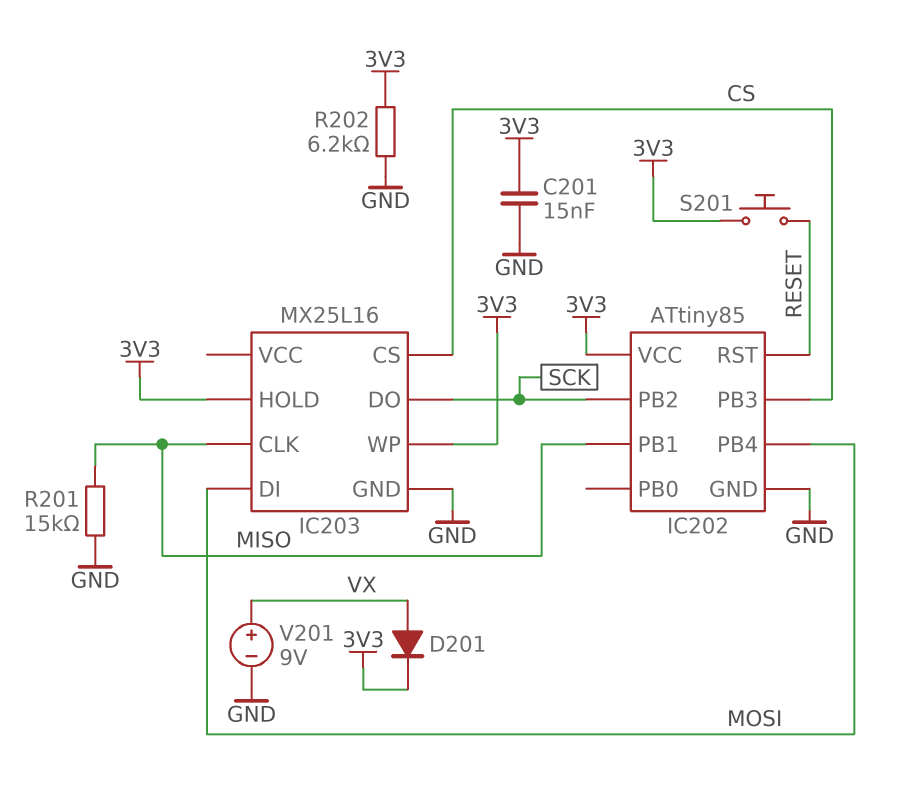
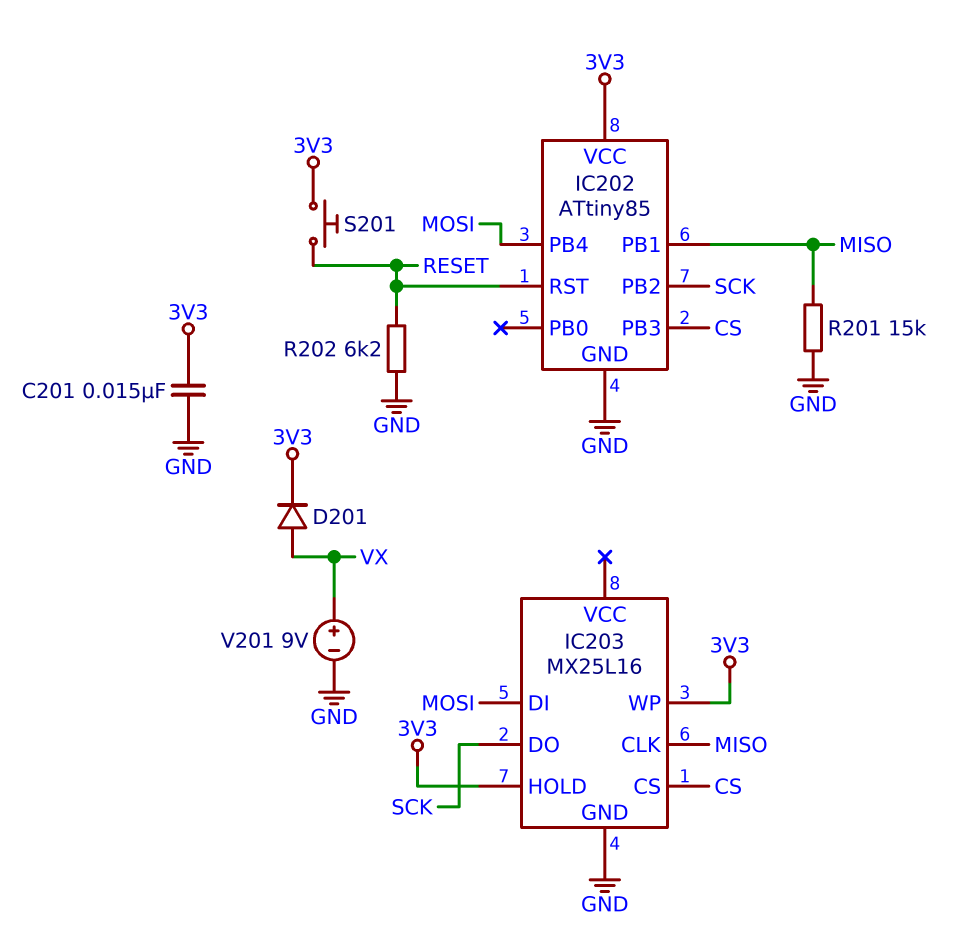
R202: 6.2k (3V3, GND) -> 6.2k (GND, RESET)

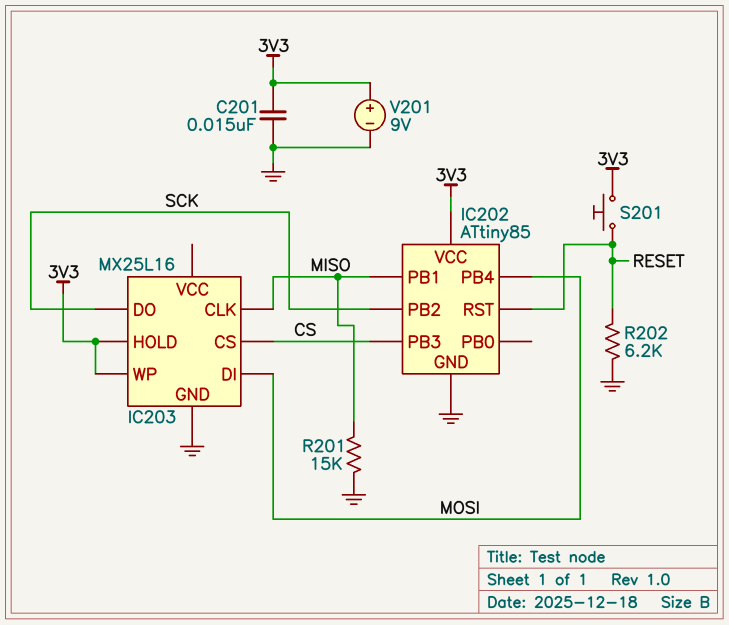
D201: diode (A VX, K 3V3) -> none
V201: 9V (plus VX, minus GND) -> 9V (plus 3V3, minus GND)

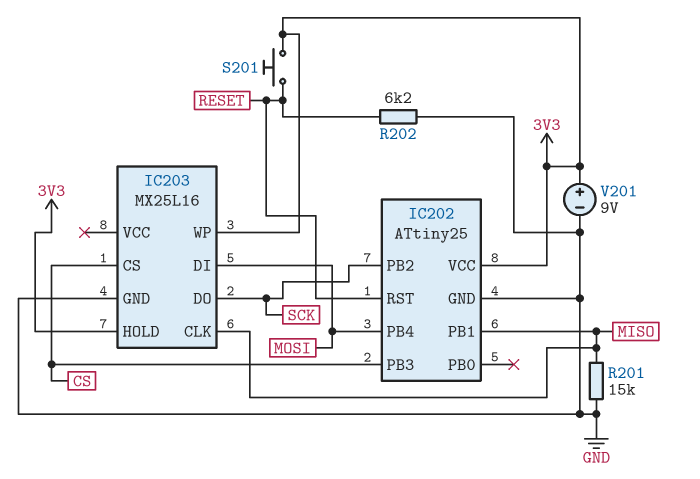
C201: 15nF (3V3, GND) -> none
IC202: ATtiny85 -> ATtiny25

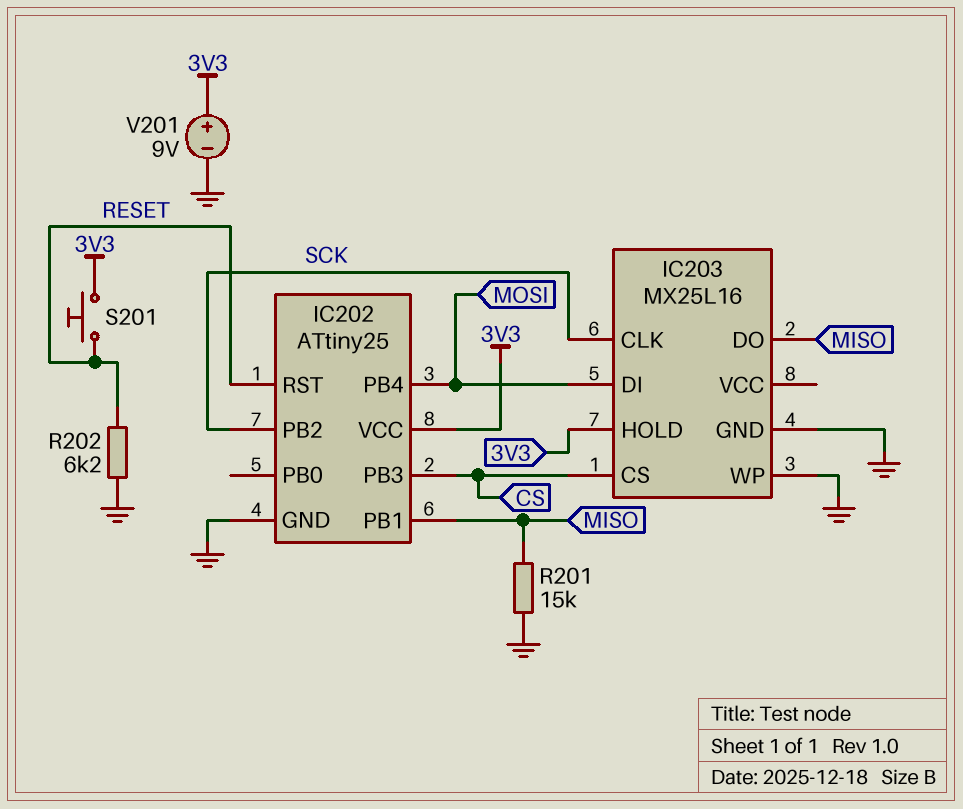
IC203 pin CLK: MISO -> SCK
IC203 pin DO: SCK -> MISO
IC203 pin WP: 3V3 -> GND

